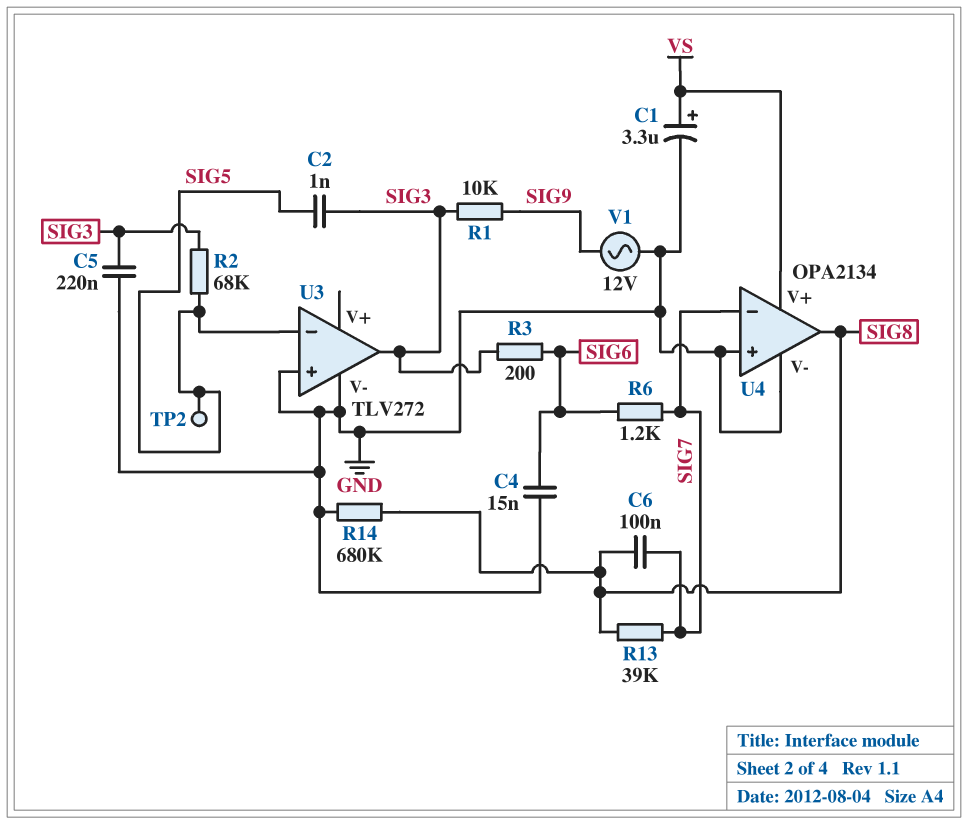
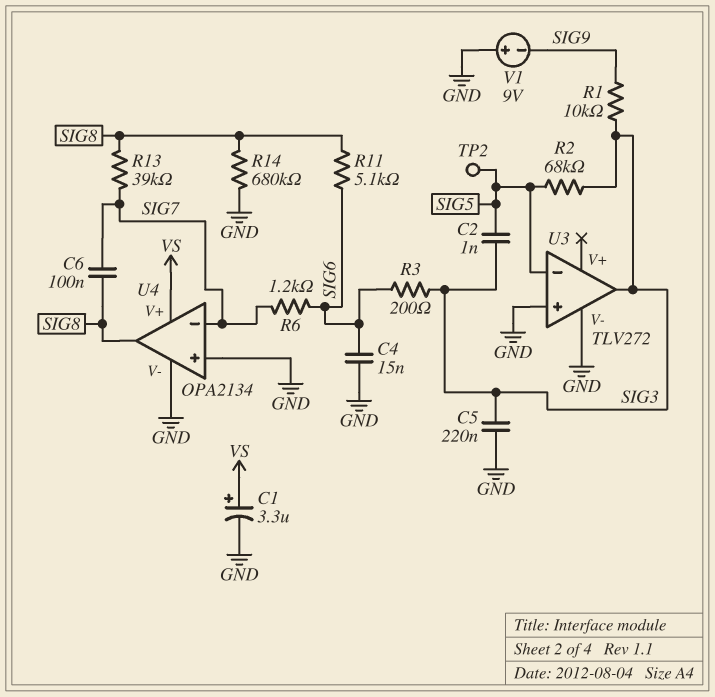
R11: none -> 5.1k (SIG6, SIG8)
V1: AC 12V (GND, SIG9) -> 9V (plus GND, minus SIG9)

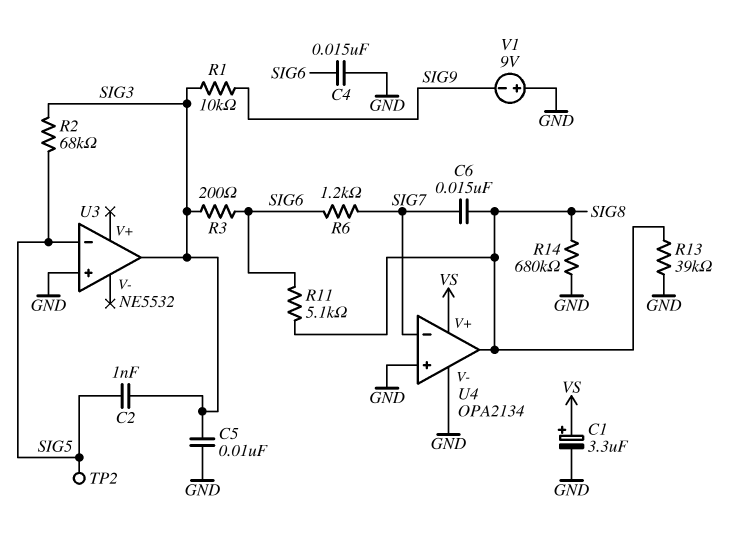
C5: 220nF (GND, SIG3) -> 10nF (GND, SIG3)
C6: 100nF (SIG7, SIG8) -> 15nF (SIG7, SIG8)
R13: 39k (SIG7, SIG8) -> 39k (GND, SIG8)
U3: TLV272 -> NE5532
U3 pin V-: GND -> none

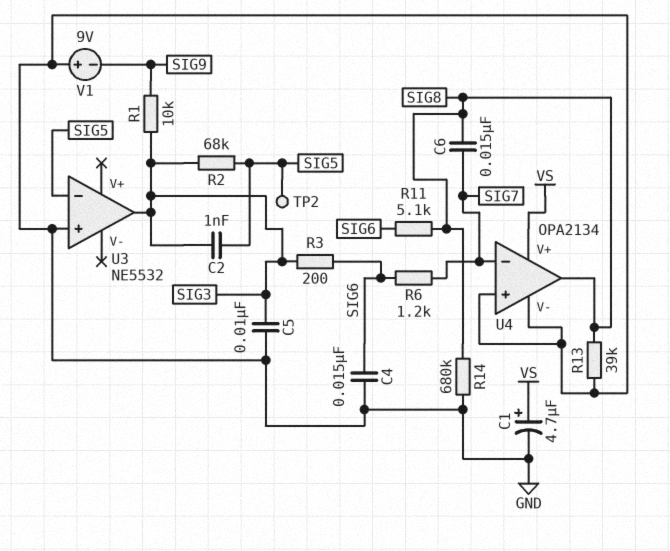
C1: 3.3uF (plus VS, minus GND) -> 4.7uF (plus VS, minus GND)

